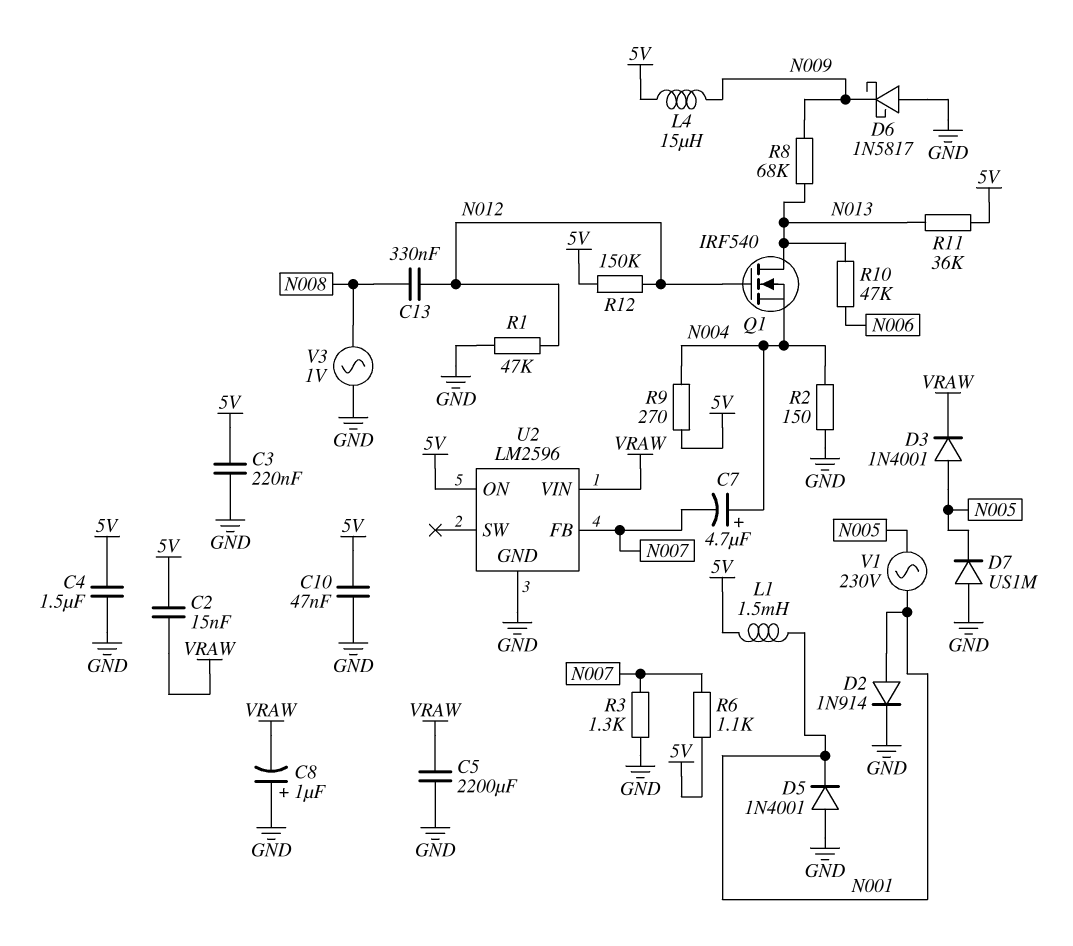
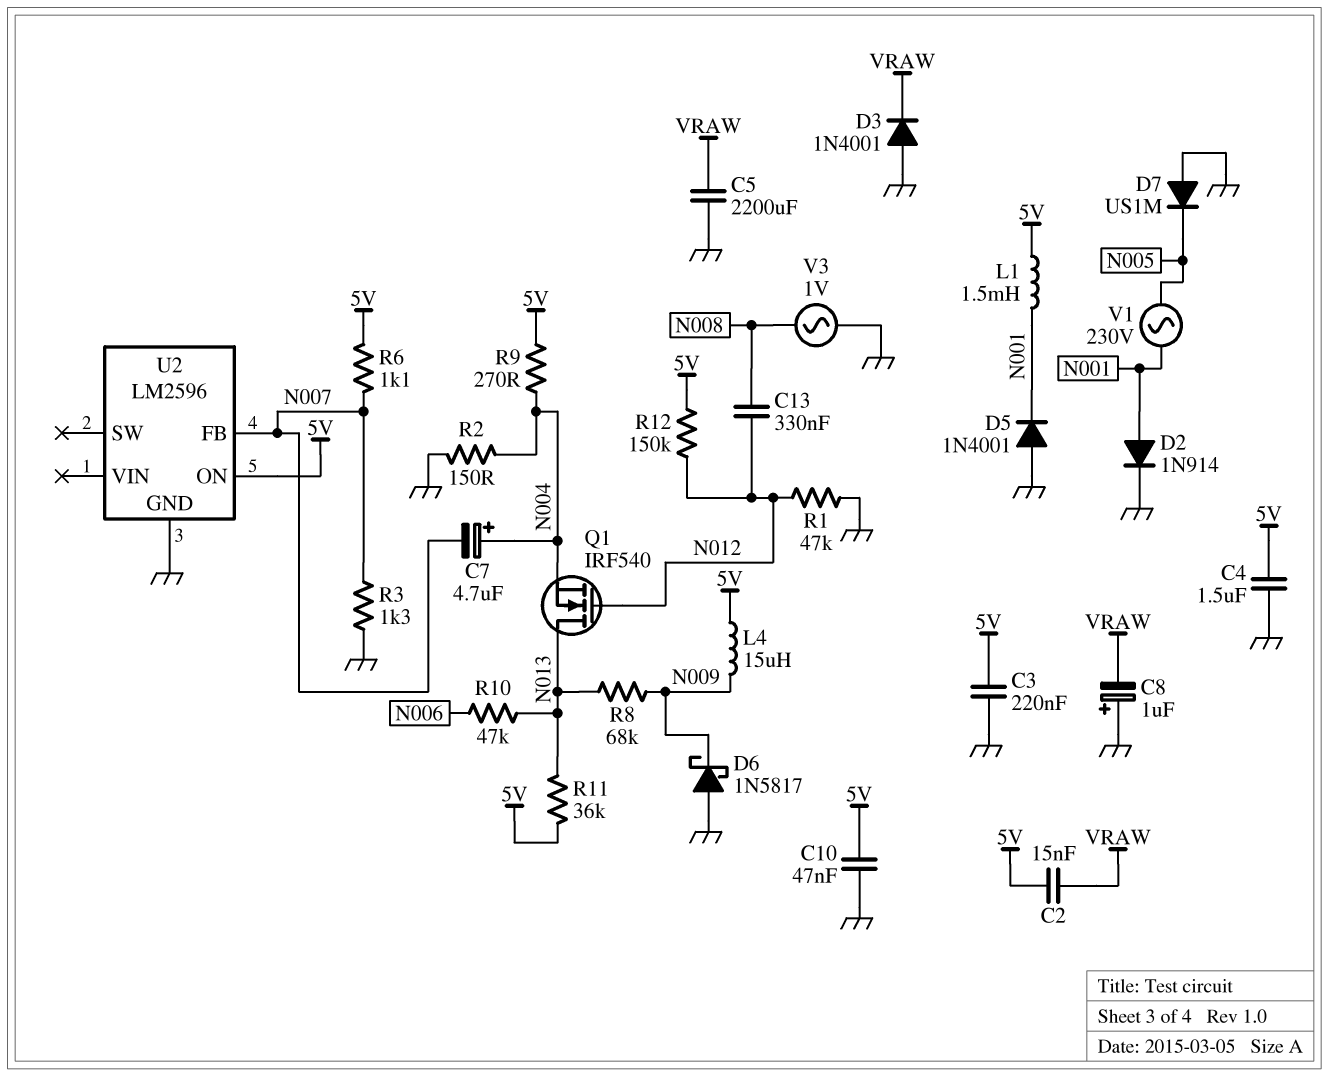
D3: diode 1N4001 (A N005, K VRAW) -> diode 1N4001 (A GND, K VRAW)
U2 pin VIN: VRAW -> none

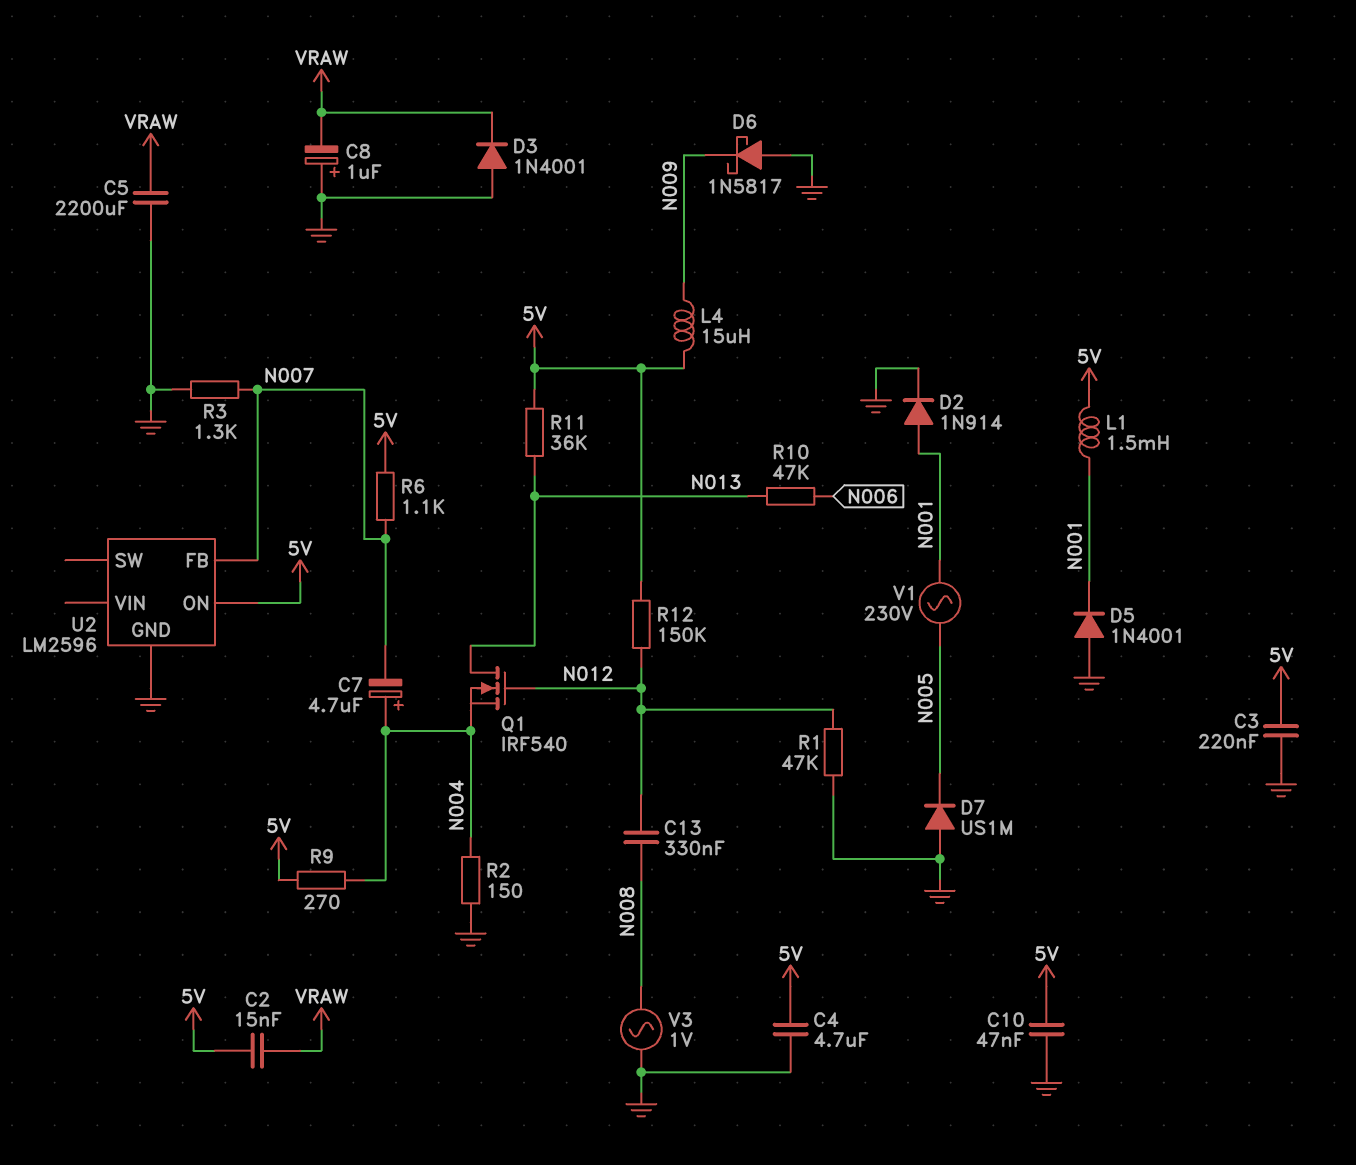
C4: 1.5uF (5V, GND) -> 4.7uF (5V, GND)
R8: 68k (N009, N013) -> none

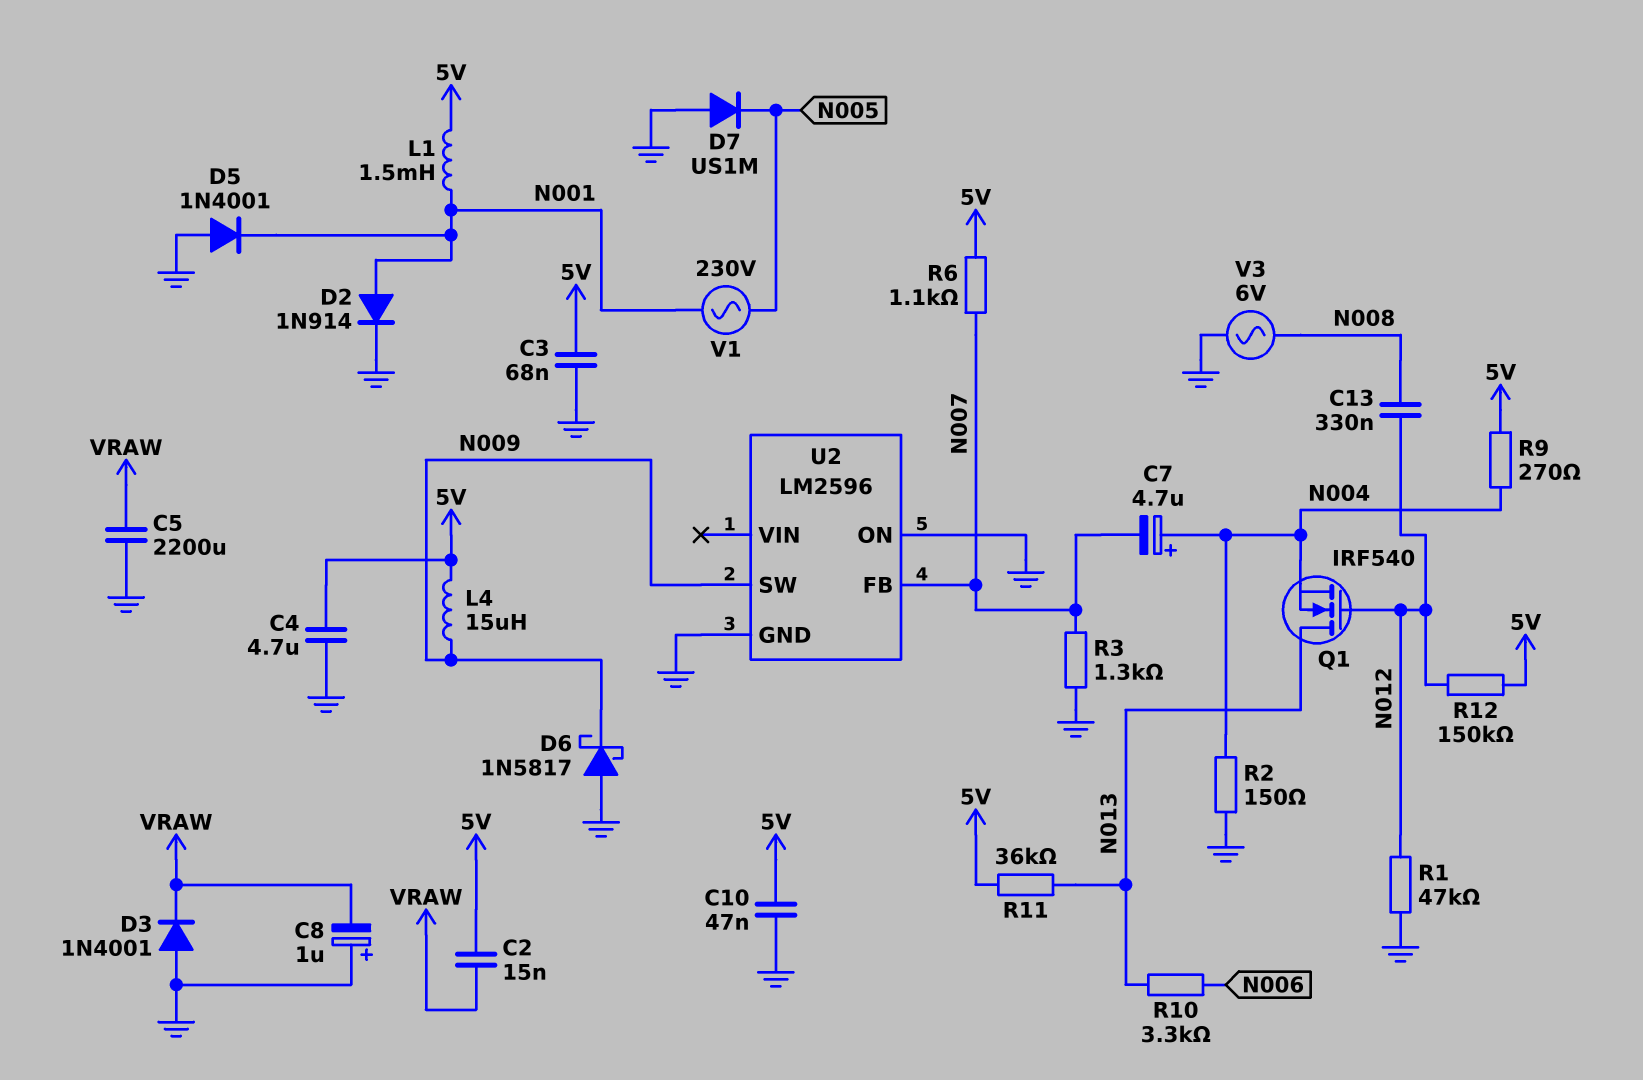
C3: 220nF (5V, GND) -> 68nF (5V, GND)
R10: 47k (N006, N013) -> 3.3k (N006, N013)
U2 pin ON: 5V -> GND
U2 pin SW: none -> N009
V3: AC 1V (GND, N008) -> AC 6V (GND, N008)

